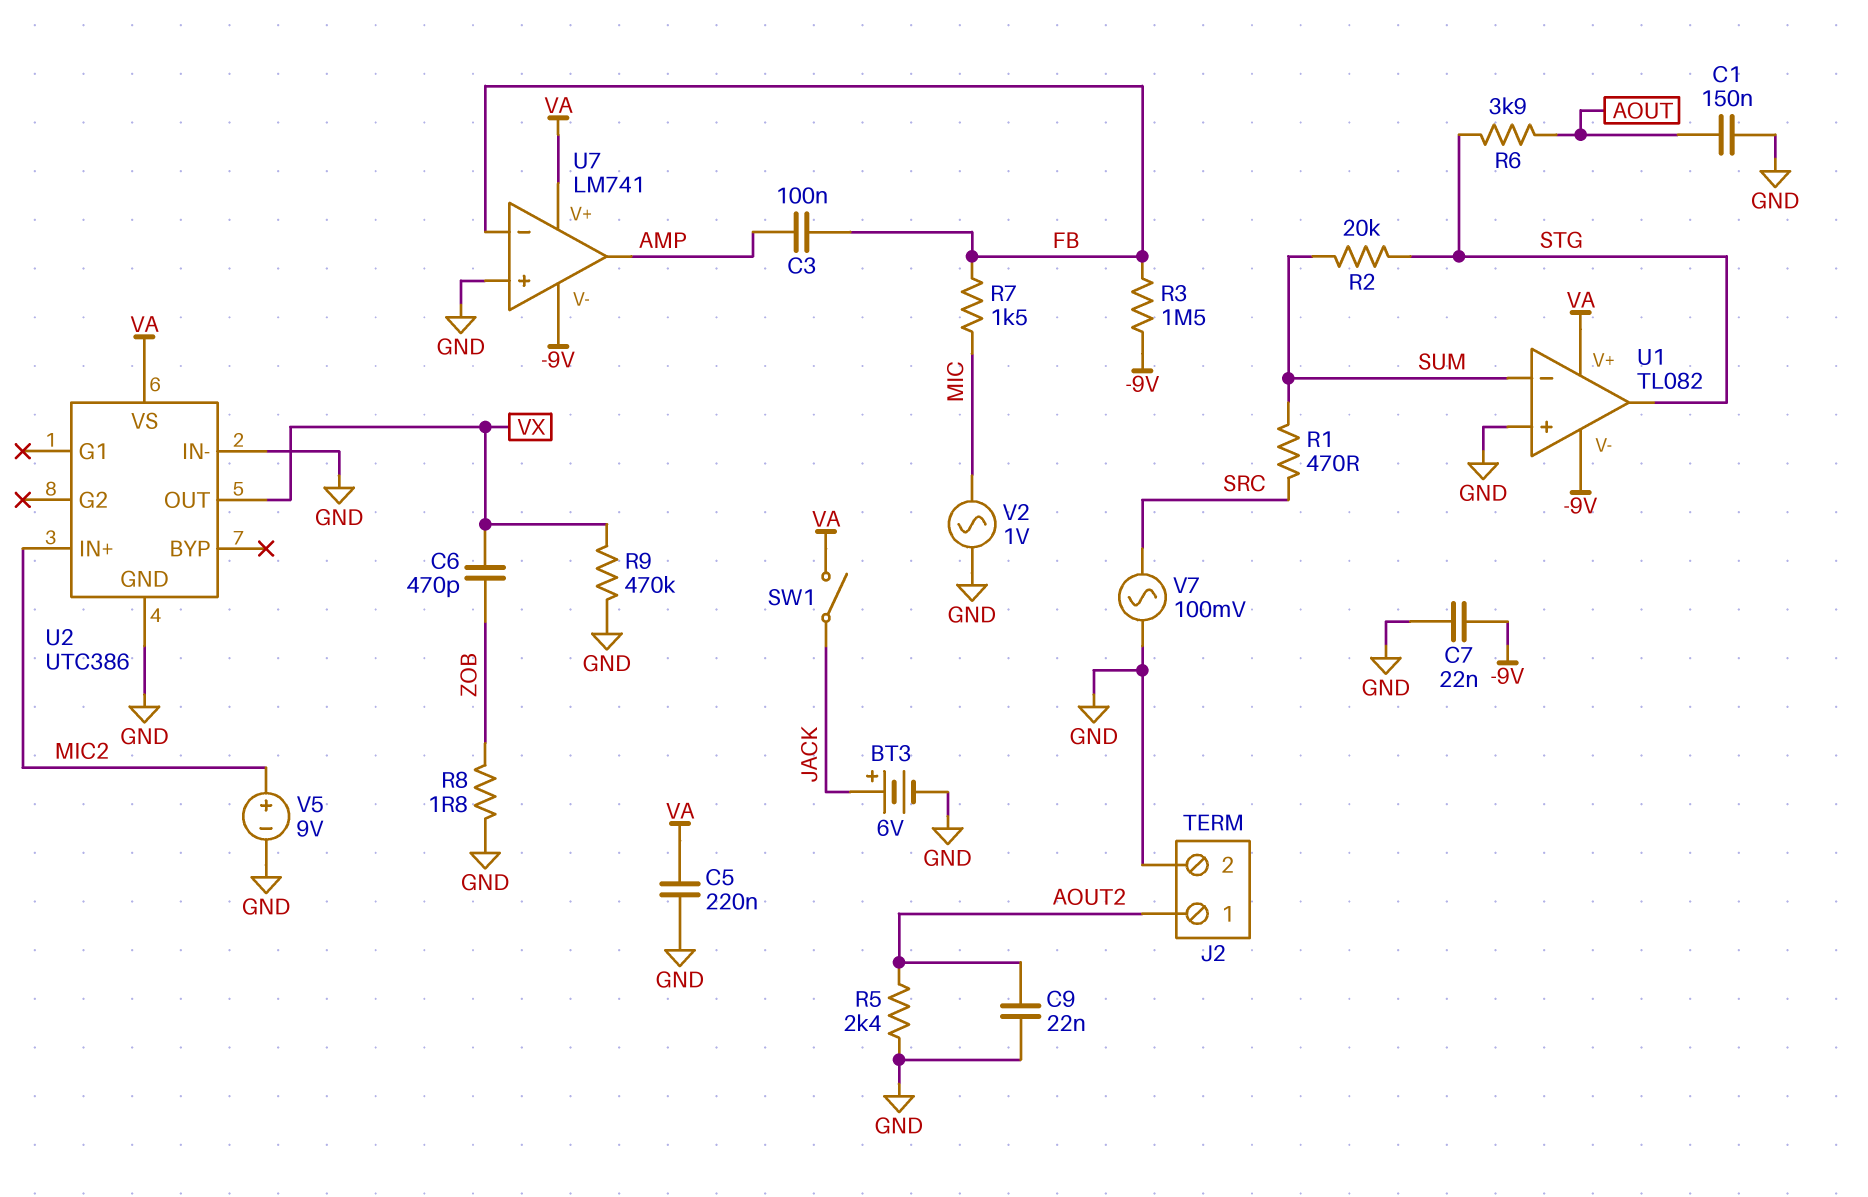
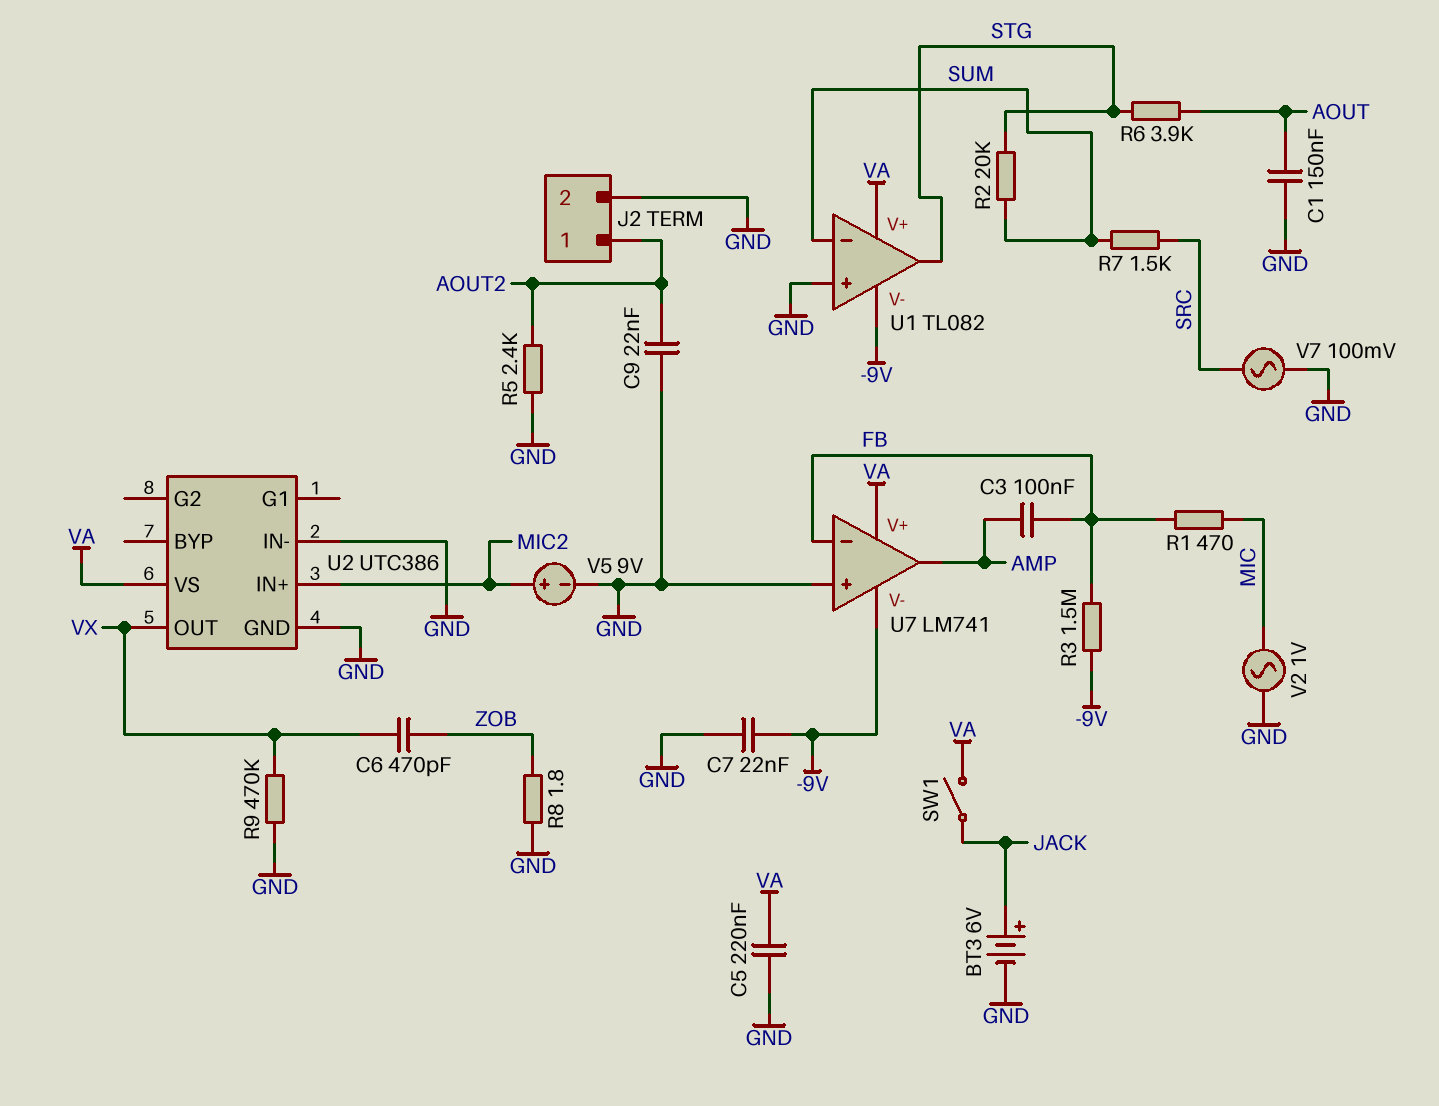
R1: 470 (SRC, SUM) -> 470 (FB, MIC)
R7: 1.5k (FB, MIC) -> 1.5k (SRC, SUM)

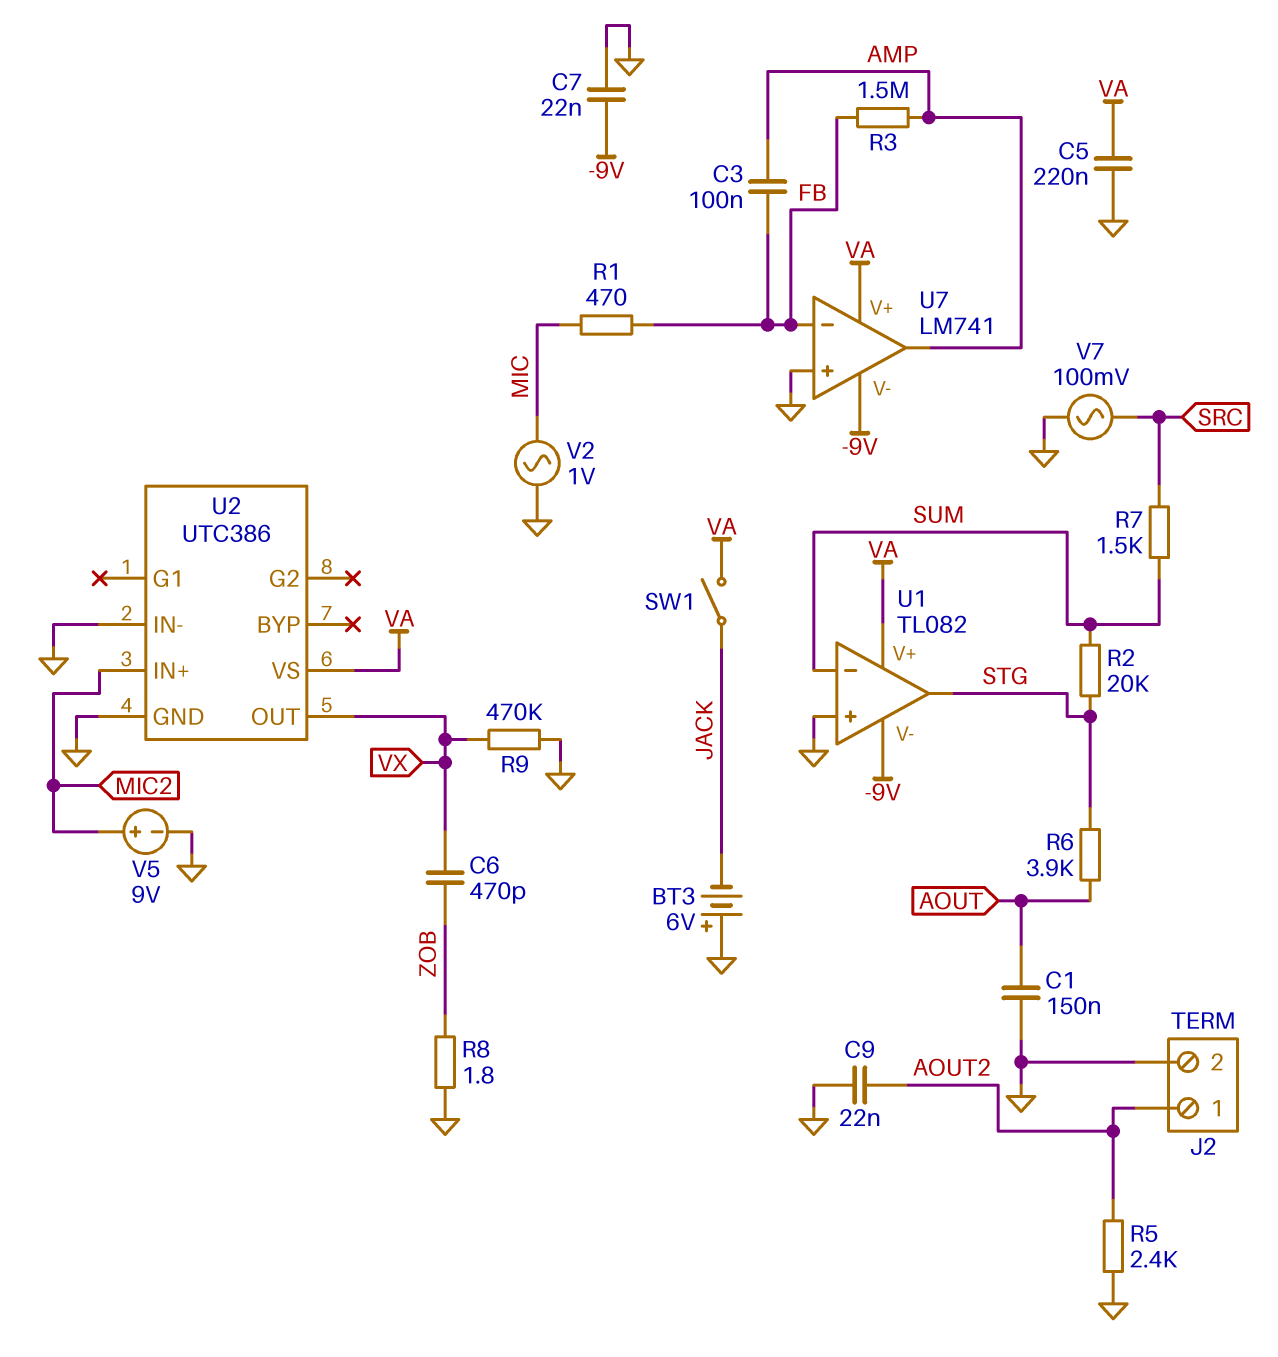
BT3: 6V (plus JACK, minus GND) -> 6V (plus GND, minus JACK)
R3: 1.5M (-9V, FB) -> 1.5M (AMP, FB)

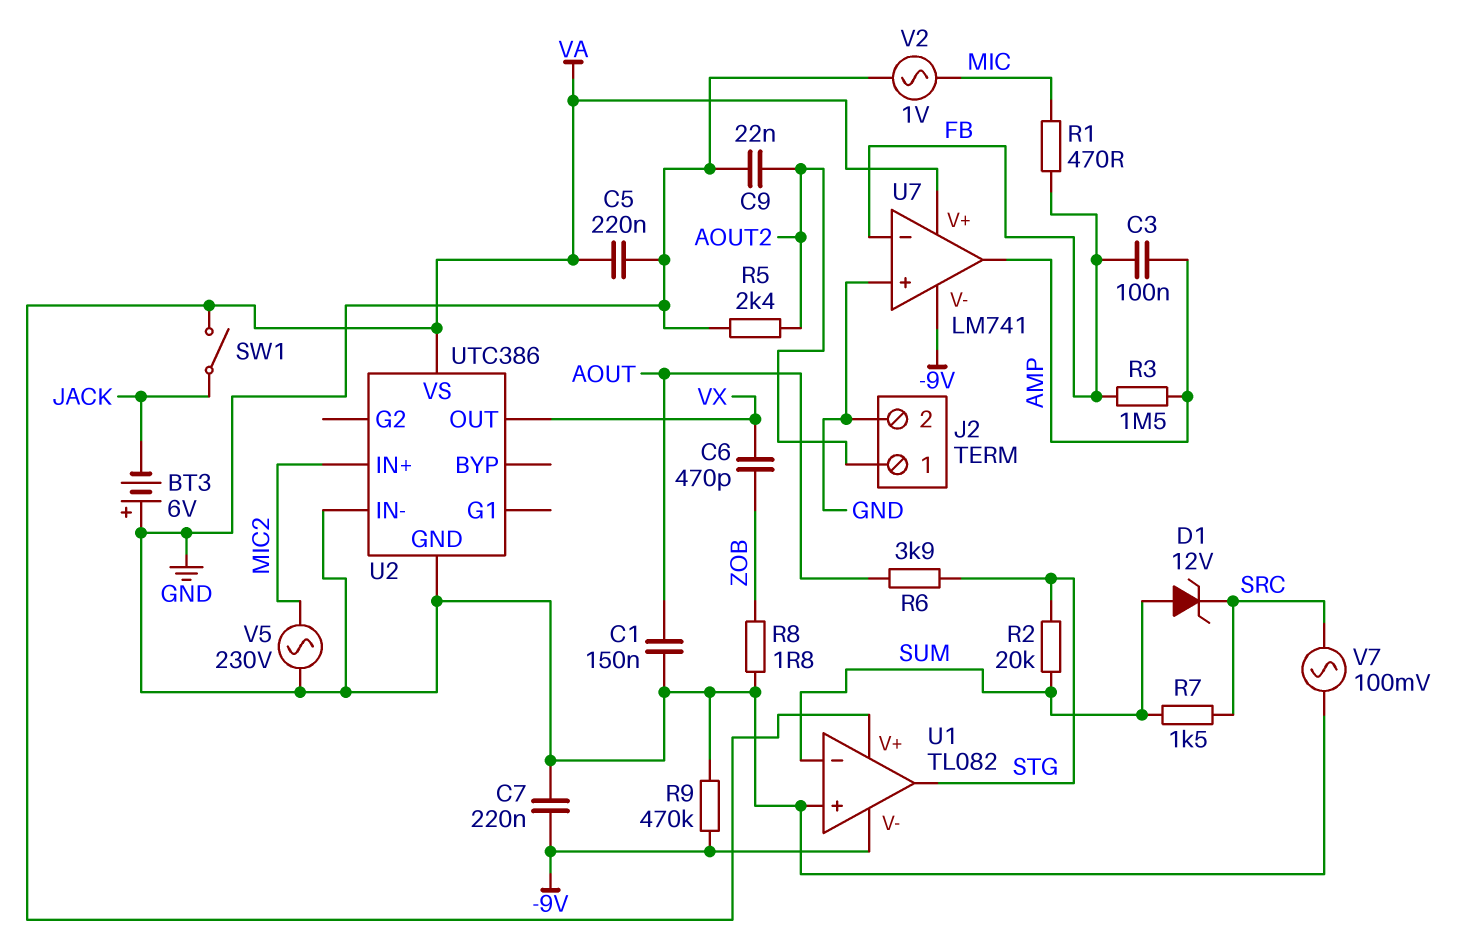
C7: 22nF (-9V, GND) -> 220nF (-9V, GND)
D1: none -> zener 12V (A SUM, K SRC)
R9: 470k (GND, VX) -> 470k (-9V, GND)
V5: 9V (plus MIC2, minus GND) -> AC 230V (GND, MIC2)

